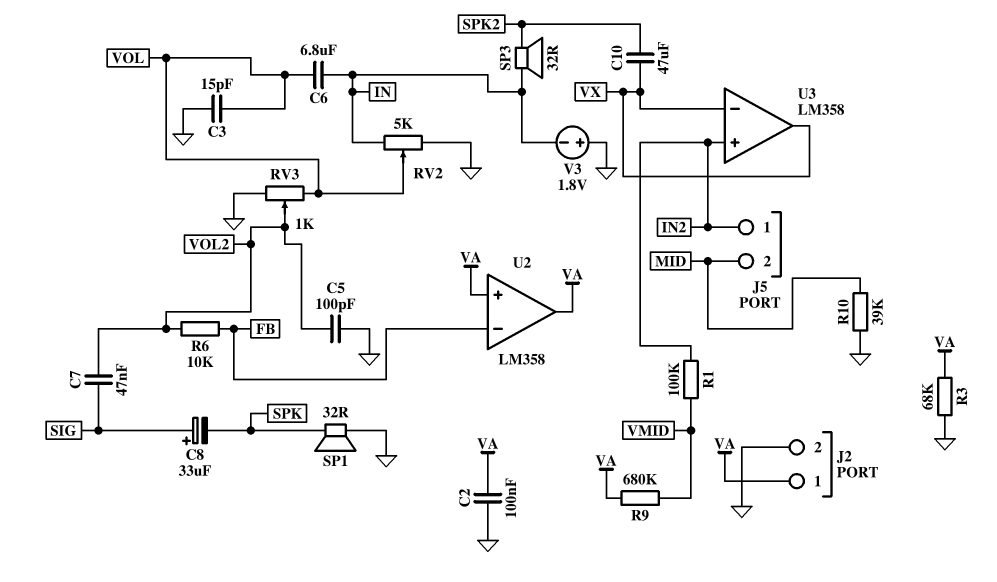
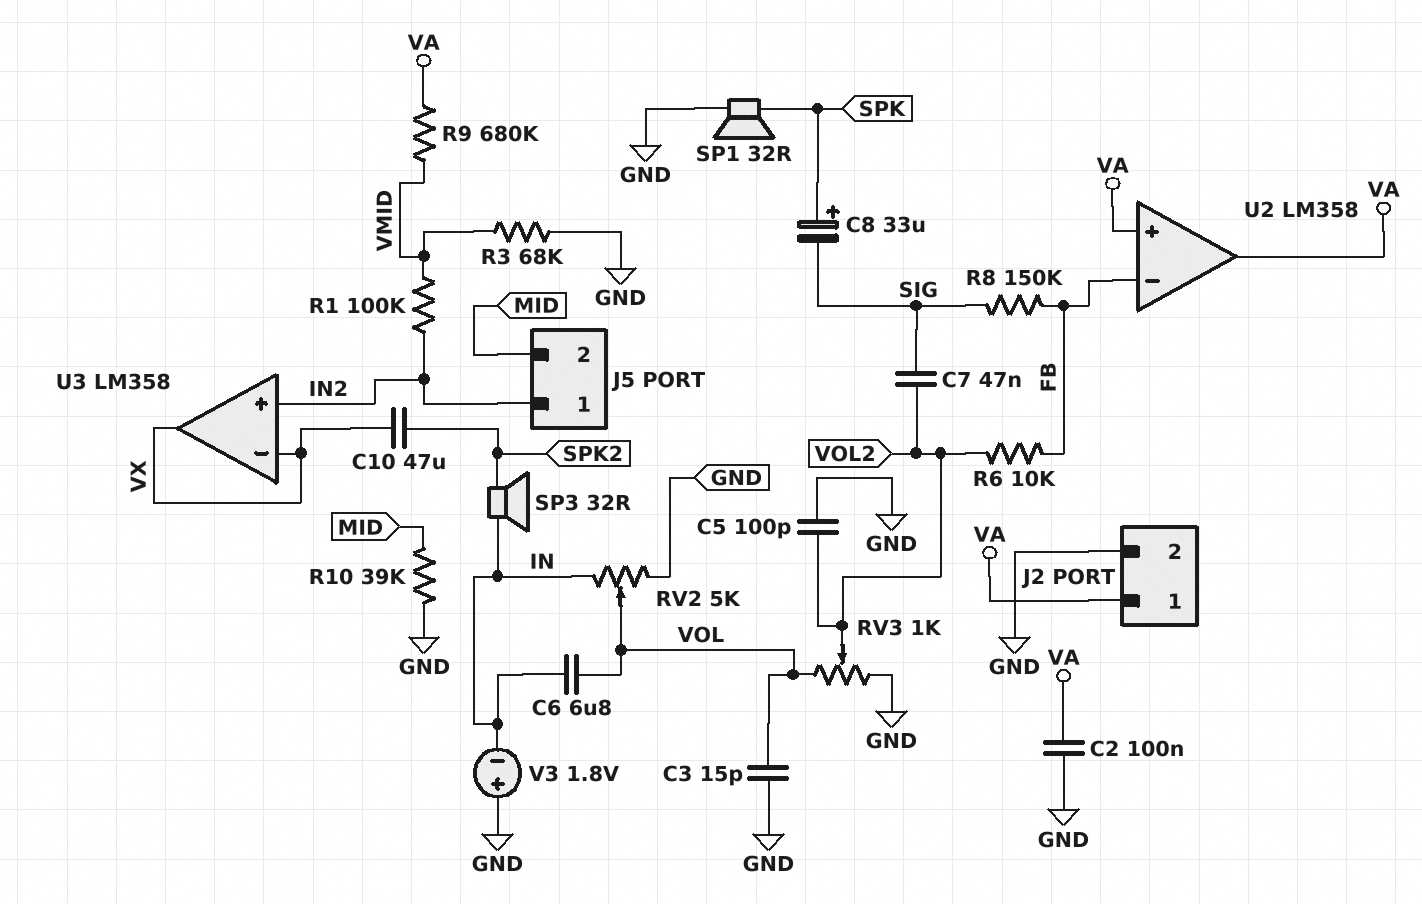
C8: 33uF (plus SIG, minus SPK) -> 33uF (plus SPK, minus SIG)
R3: 68k (GND, VA) -> 68k (GND, VMID)
R8: none -> 150k (FB, SIG)

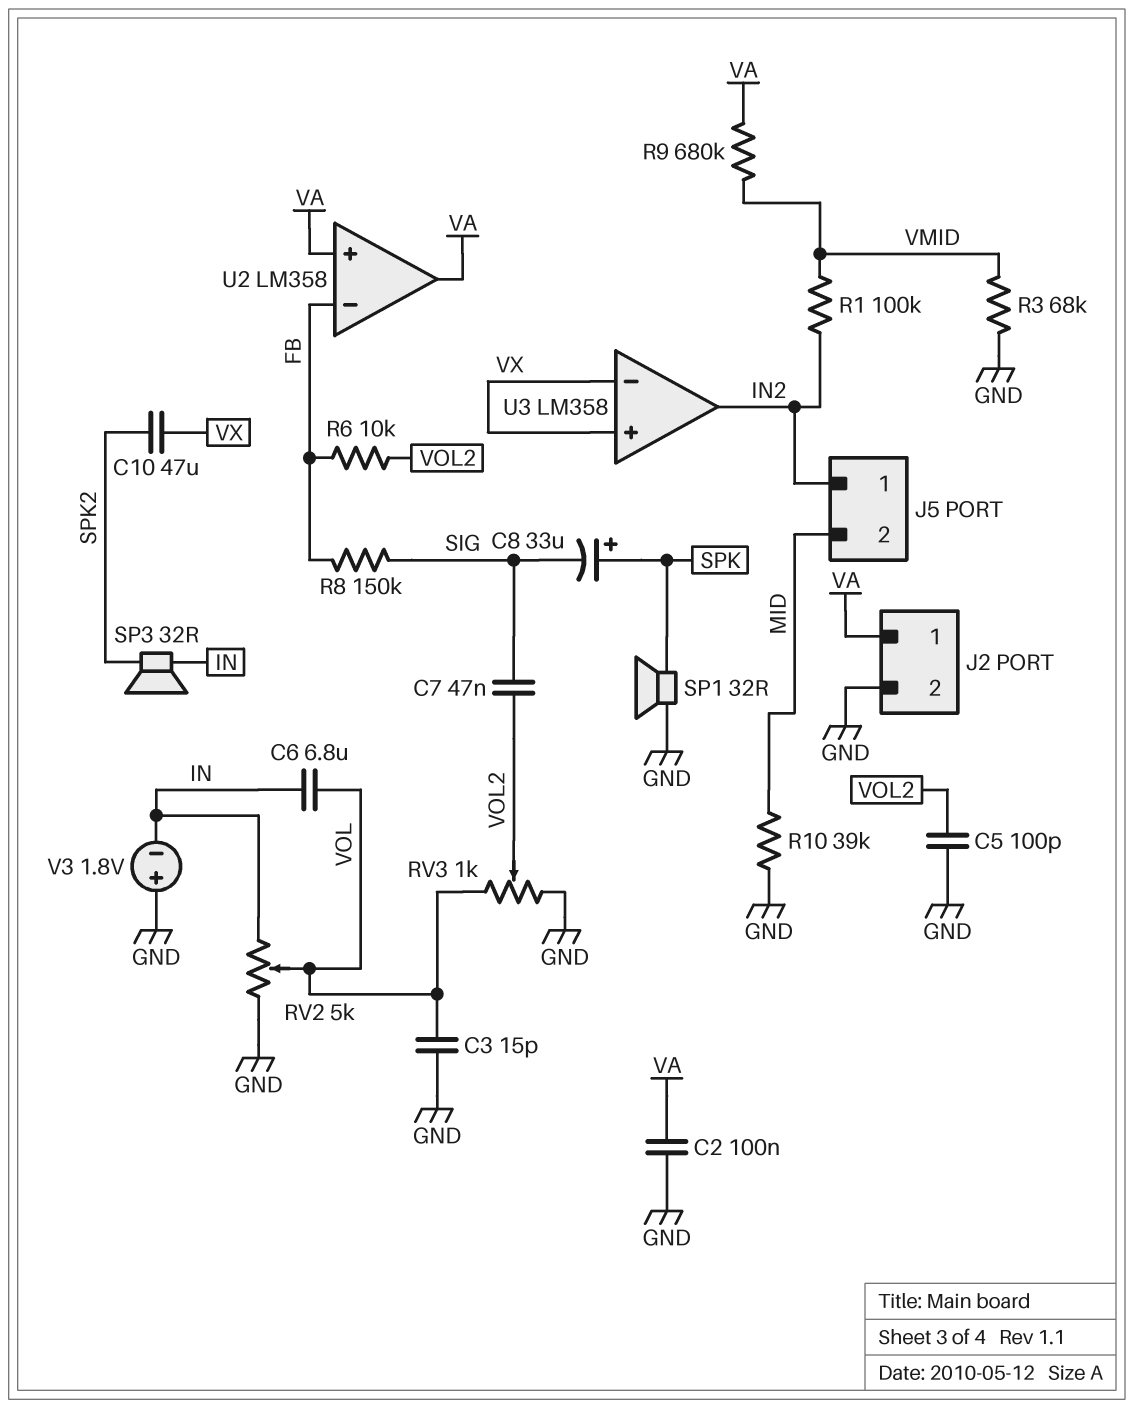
U3 pin in+: IN2 -> VX
U3 pin out: VX -> IN2

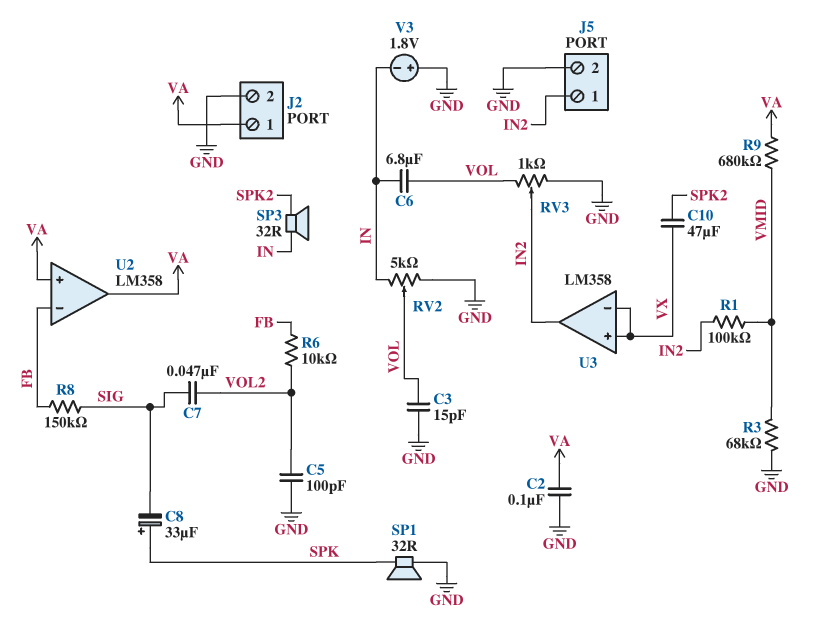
J5 pin 2: MID -> GND
R10: 39k (GND, MID) -> none
RV3: 1k (GND, VOL, wiper VOL2) -> 1k (GND, VOL, wiper IN2)

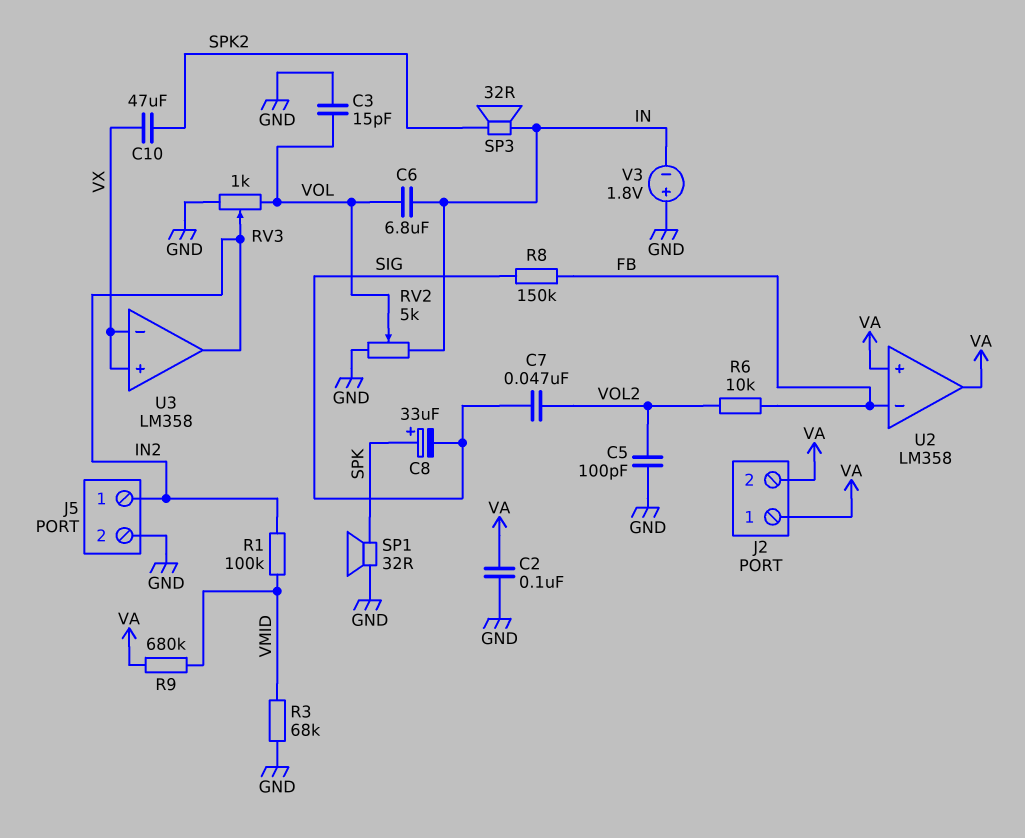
J2 pin 2: GND -> VA

